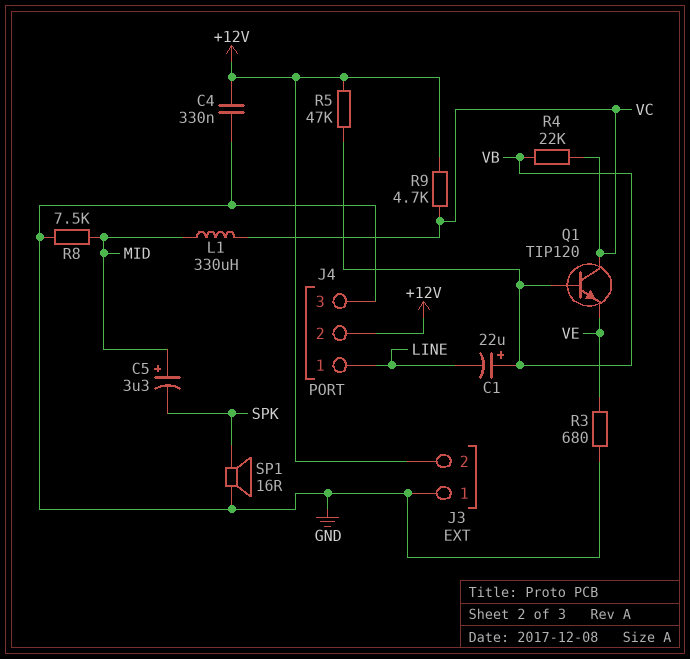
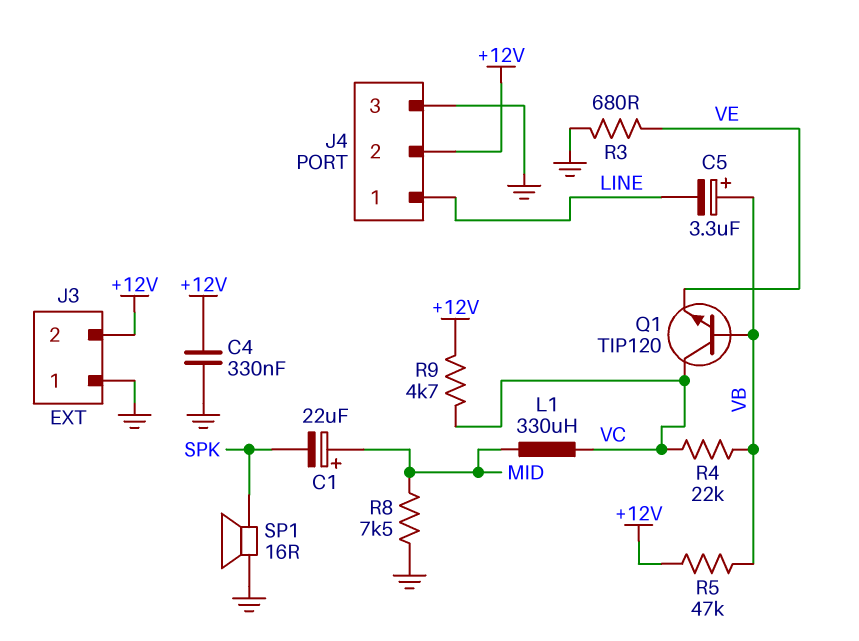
C1: 22uF (plus VB, minus LINE) -> 22uF (plus MID, minus SPK)
C5: 3.3uF (plus MID, minus SPK) -> 3.3uF (plus VB, minus LINE)

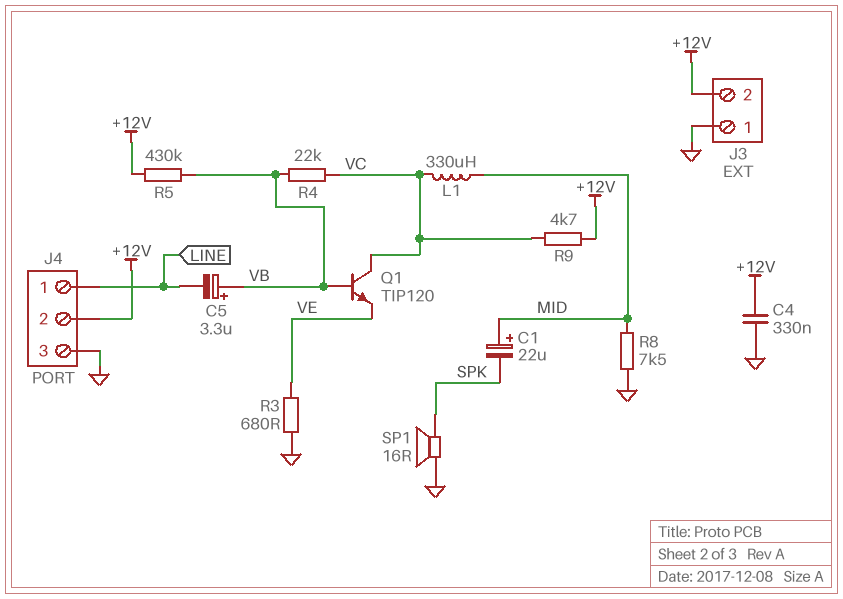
R5: 47k (+12V, VB) -> 430k (+12V, VB)

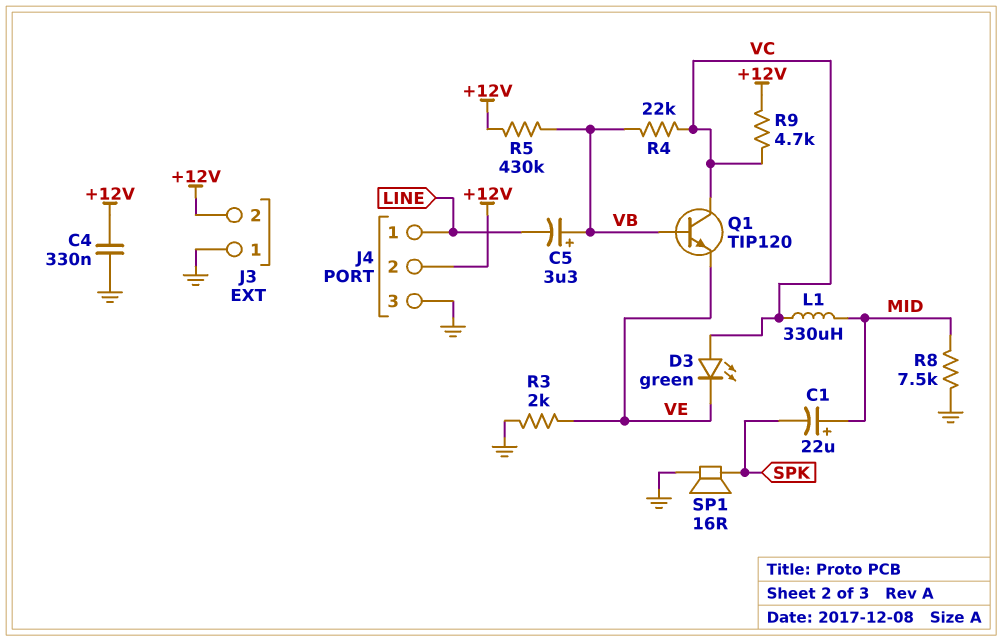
D3: none -> LED green (A VC, K VE)
R3: 680 (GND, VE) -> 2k (GND, VE)

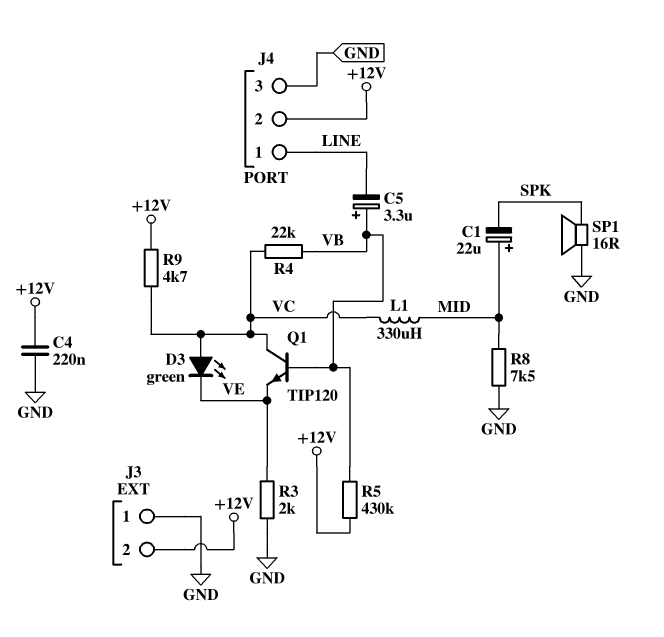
C4: 330nF (+12V, GND) -> 220nF (+12V, GND)

